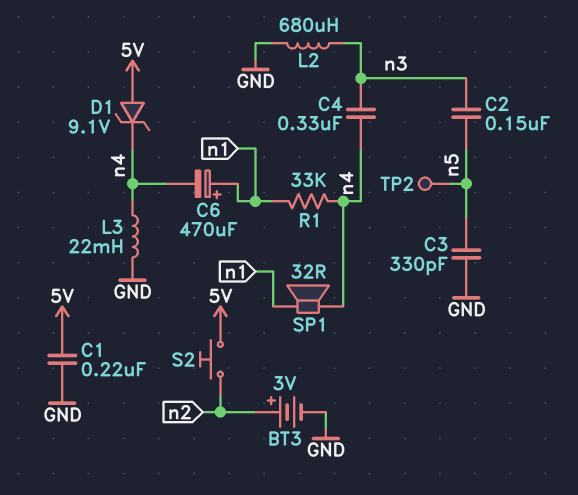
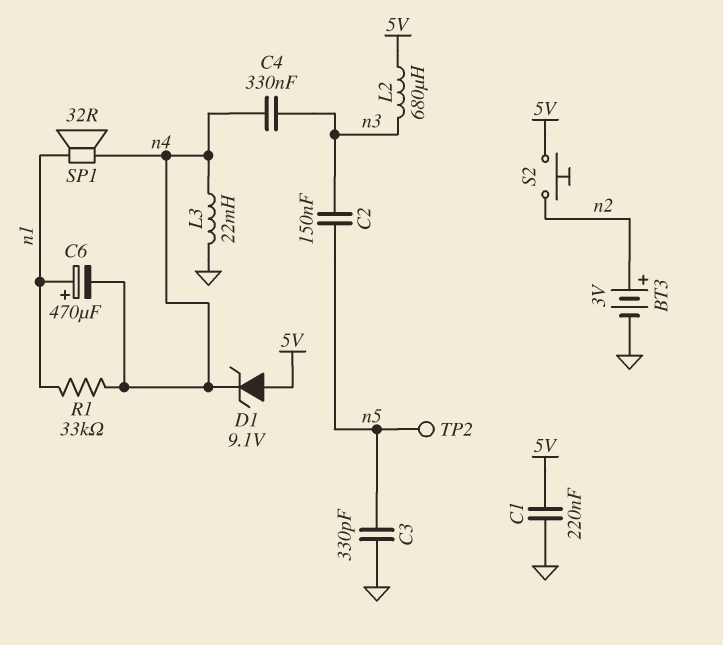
L2: 680uH (GND, n3) -> 680uH (5V, n3)

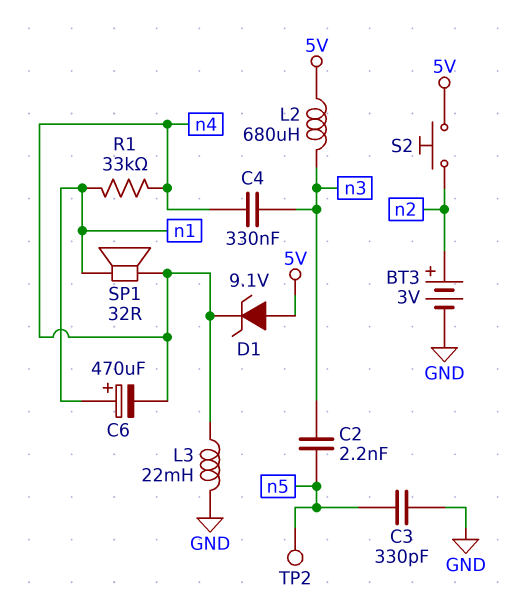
C1: 220nF (5V, GND) -> none
C2: 150nF (n3, n5) -> 2.2nF (n3, n5)

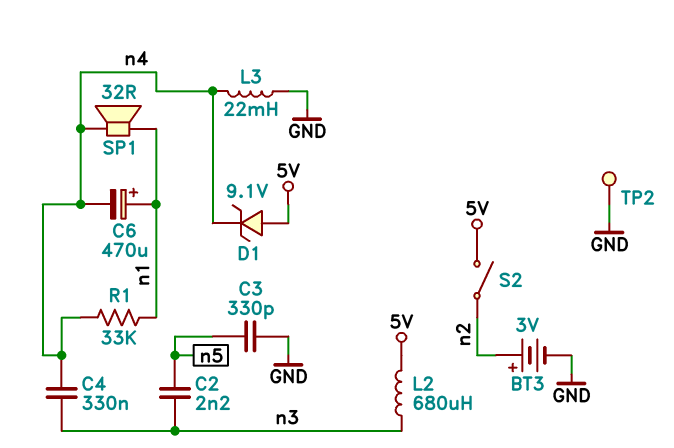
S2: button (5V, n2) -> switch (5V, n2)
TP2: test point (n5) -> test point (GND)

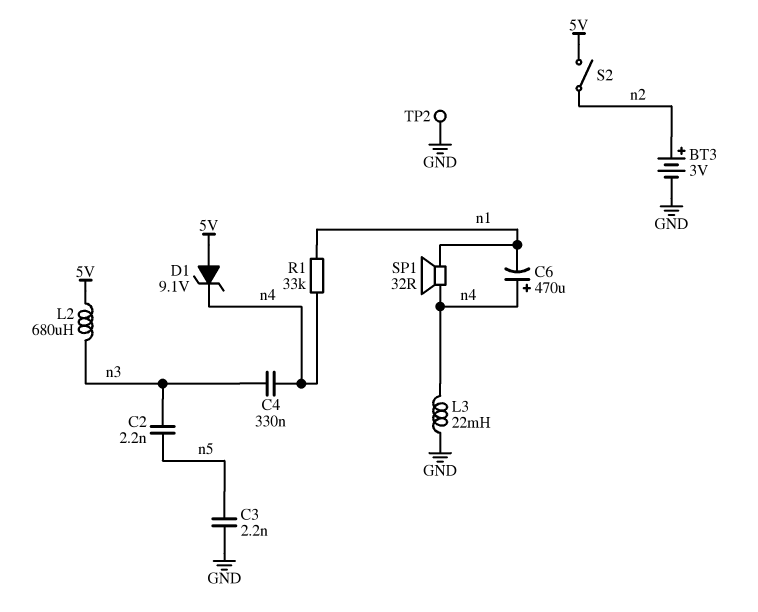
C3: 330pF (GND, n5) -> 2.2nF (GND, n5)
C6: 470uF (plus n1, minus n4) -> 470uF (plus n4, minus n1)

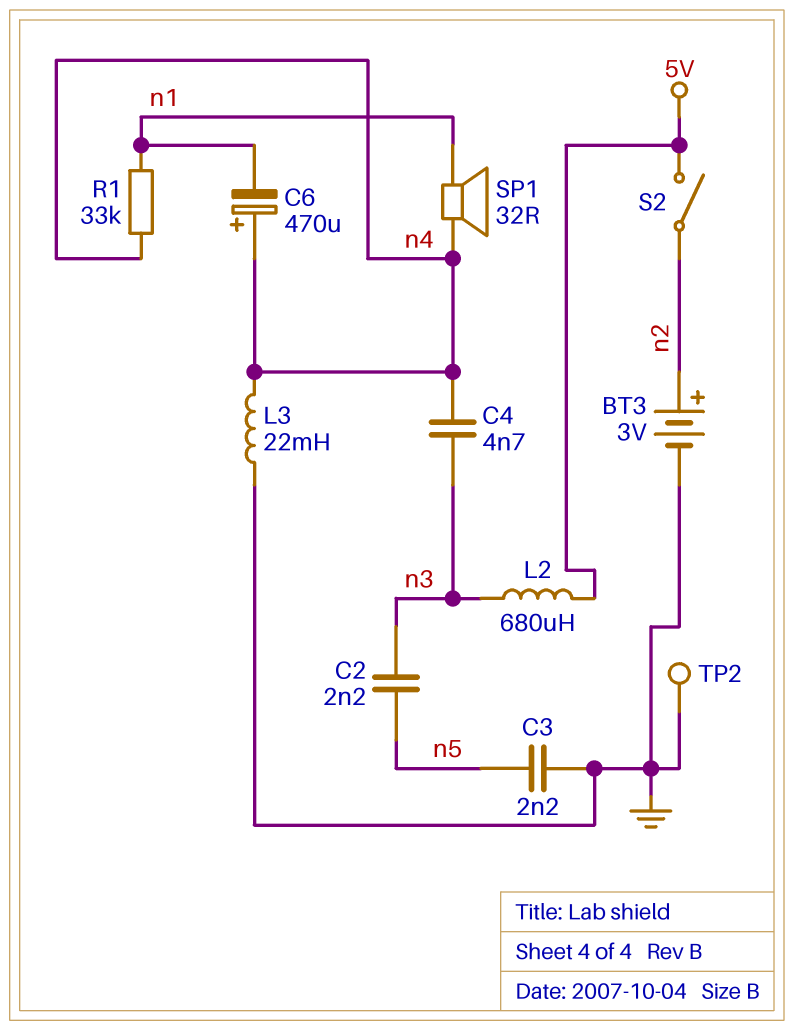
C4: 330nF (n3, n4) -> 4.7nF (n3, n4)
D1: zener 9.1V (A 5V, K n4) -> none

